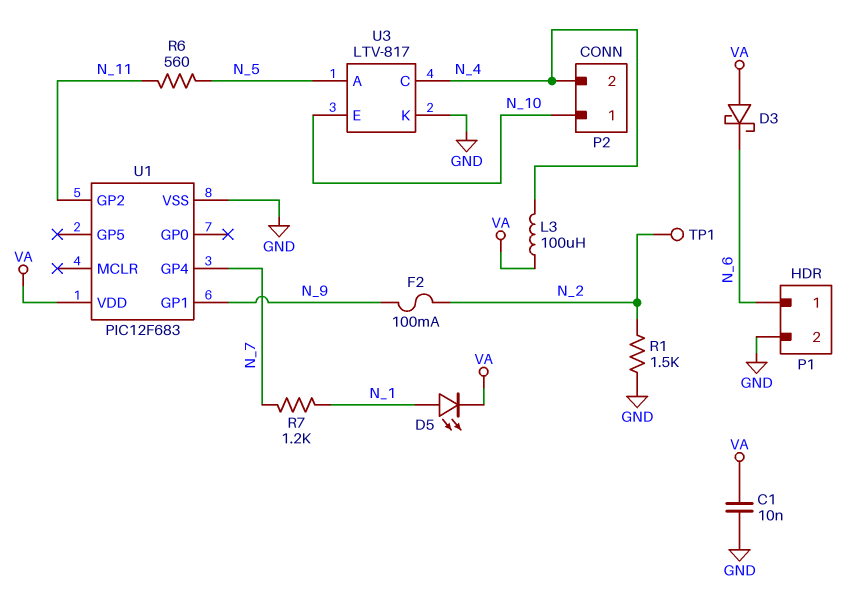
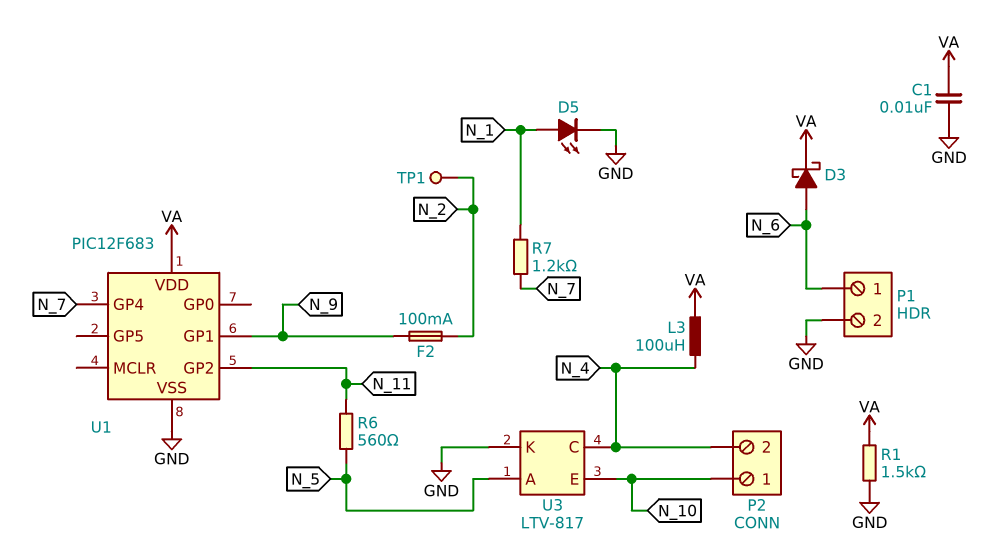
D3: schottky (A VA, K N_6) -> schottky (A N_6, K VA)
D5: LED (A N_1, K VA) -> LED (A N_1, K GND)
R1: 1.5k (GND, N_2) -> 1.5k (GND, VA)

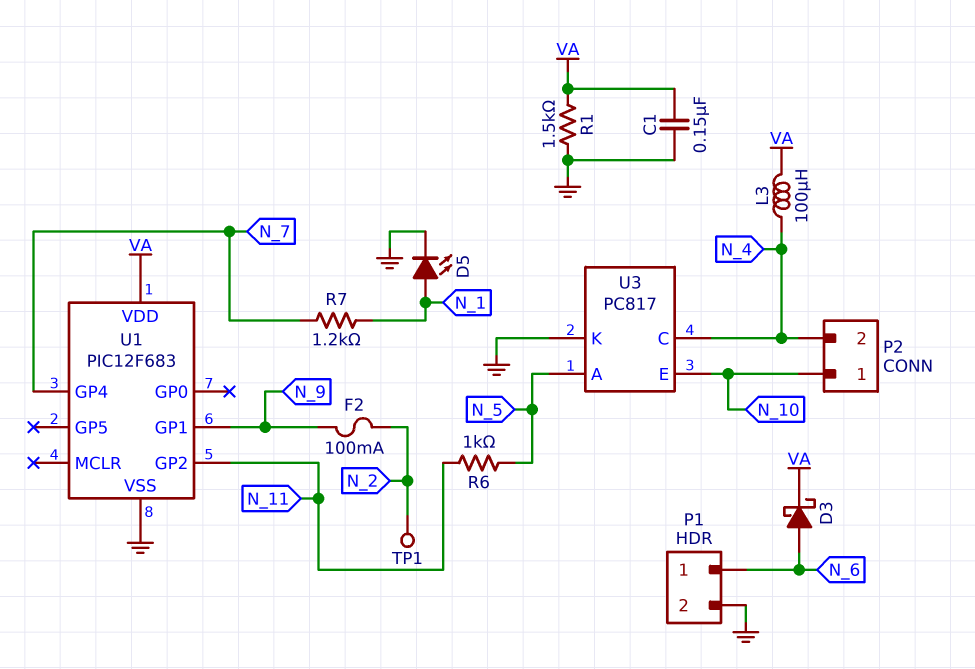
C1: 10nF (GND, VA) -> 150nF (GND, VA)
R6: 560 (N_5, N_11) -> 1k (N_5, N_11)
U3: LTV-817 -> PC817

